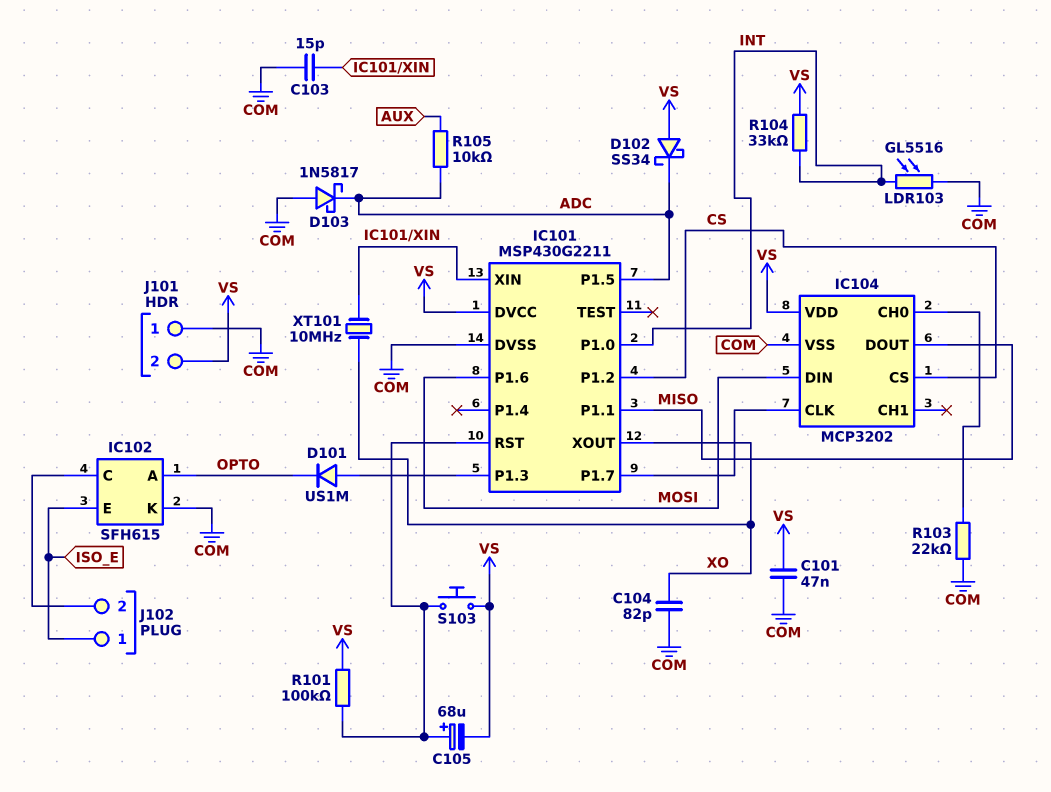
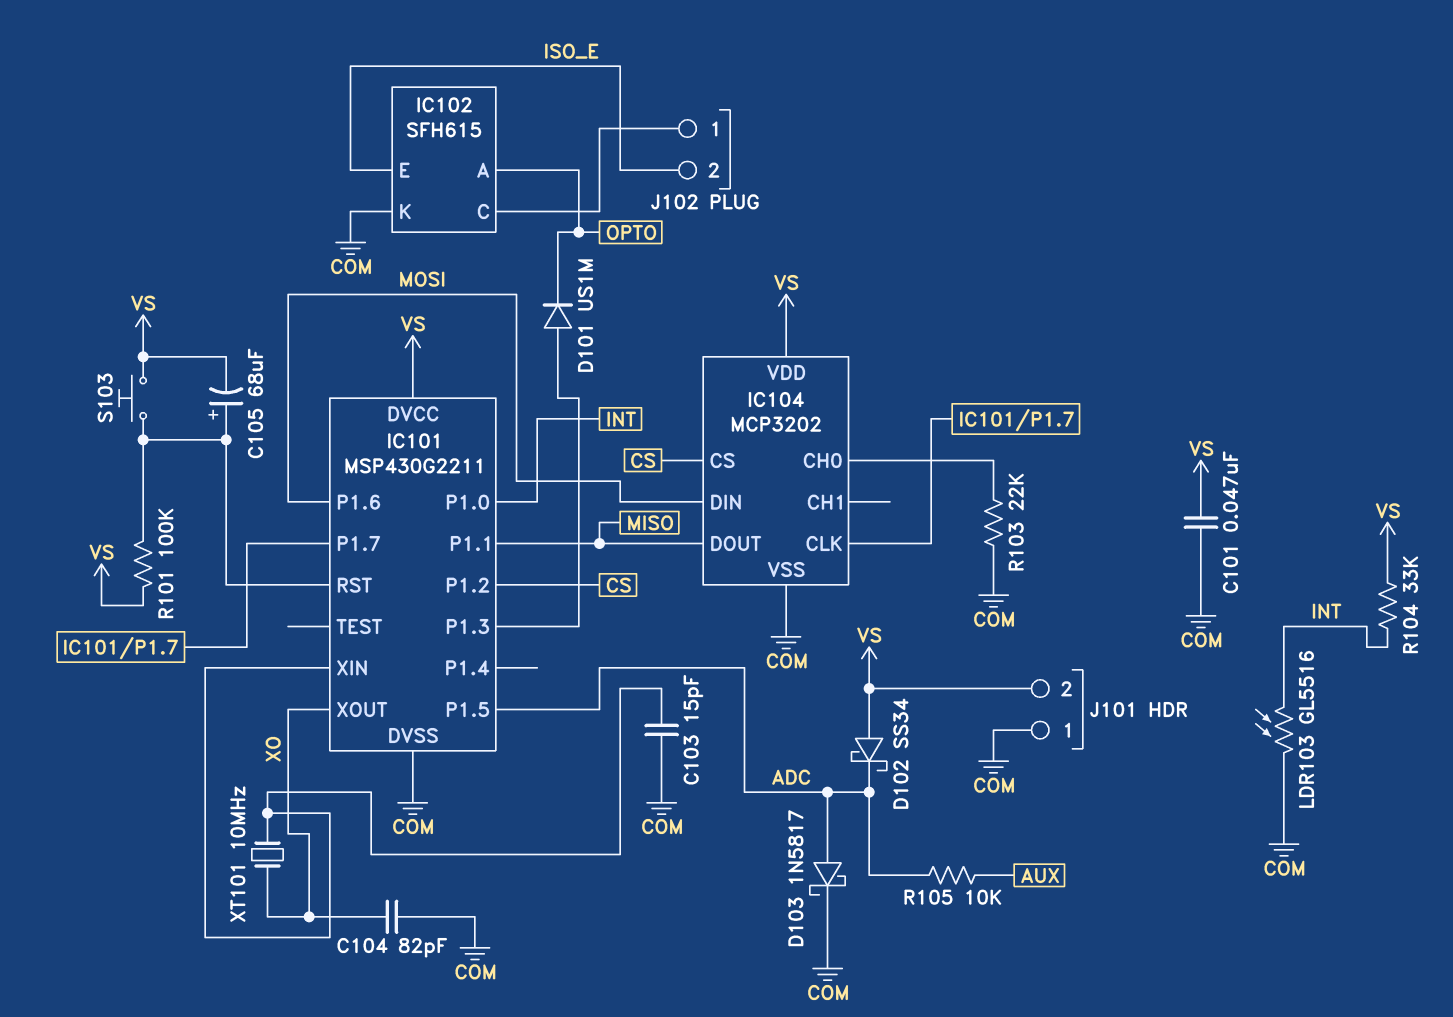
D103: schottky 1N5817 (A COM, K ADC) -> schottky 1N5817 (A ADC, K COM)
J102 pin 1: ISO_E -> IC102/C
J102 pin 2: IC102/C -> ISO_E

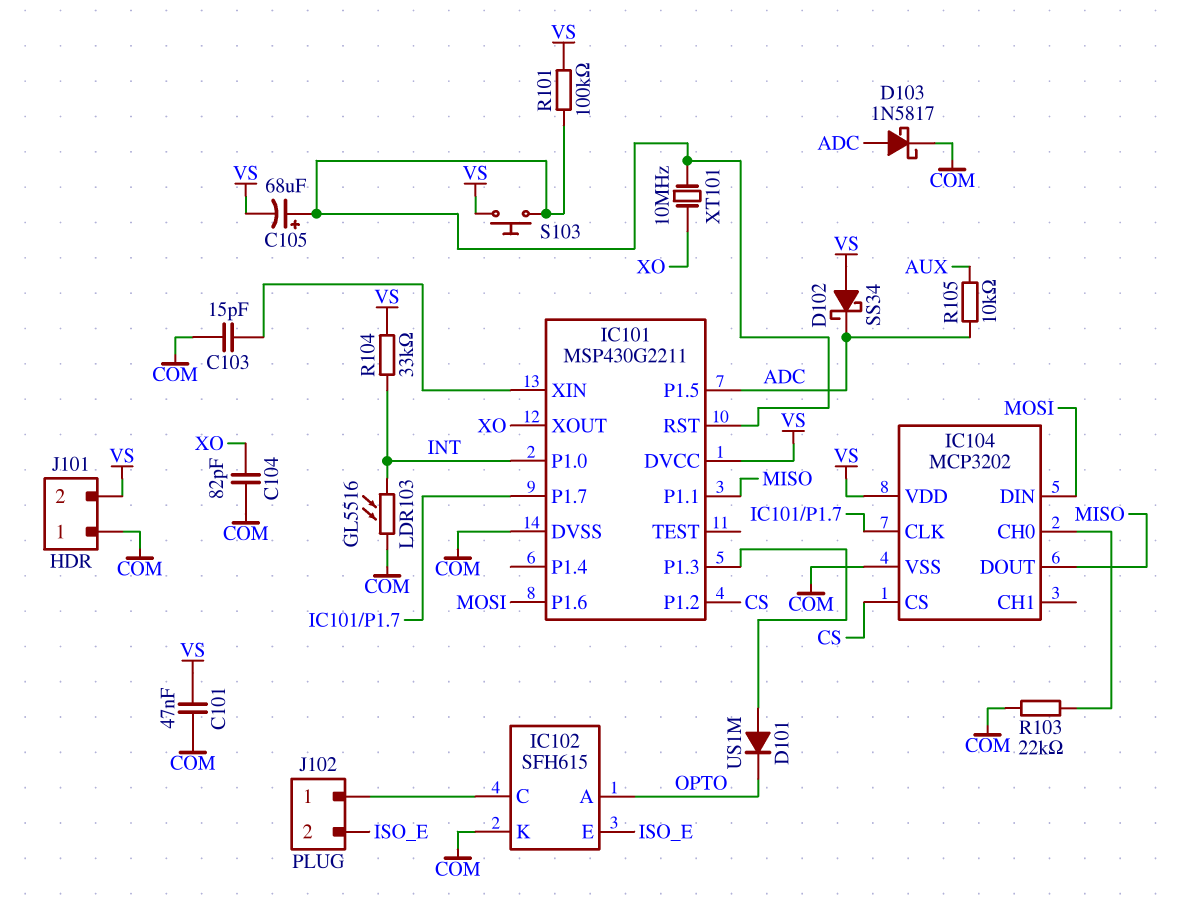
XT101: 10MHz (IC101/XIN, XO) -> 10MHz (IC101/RST, XO)

